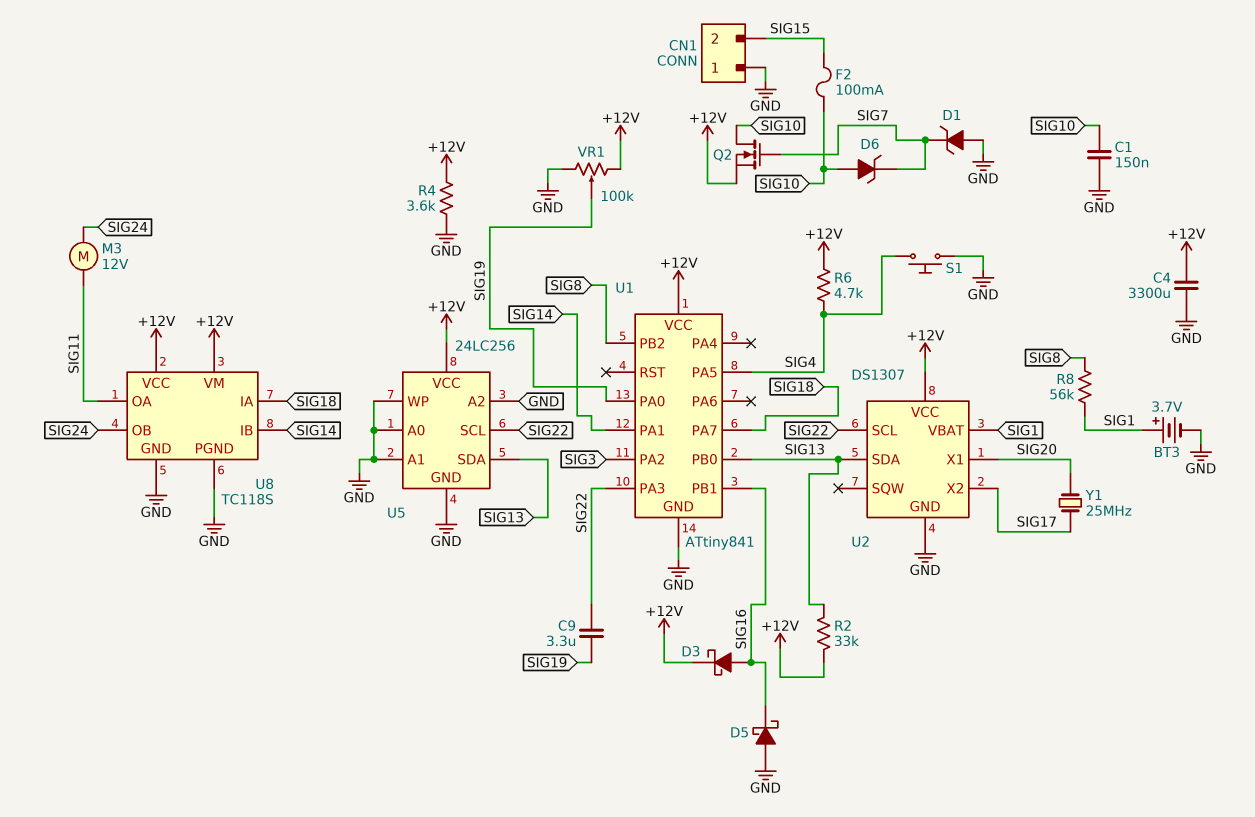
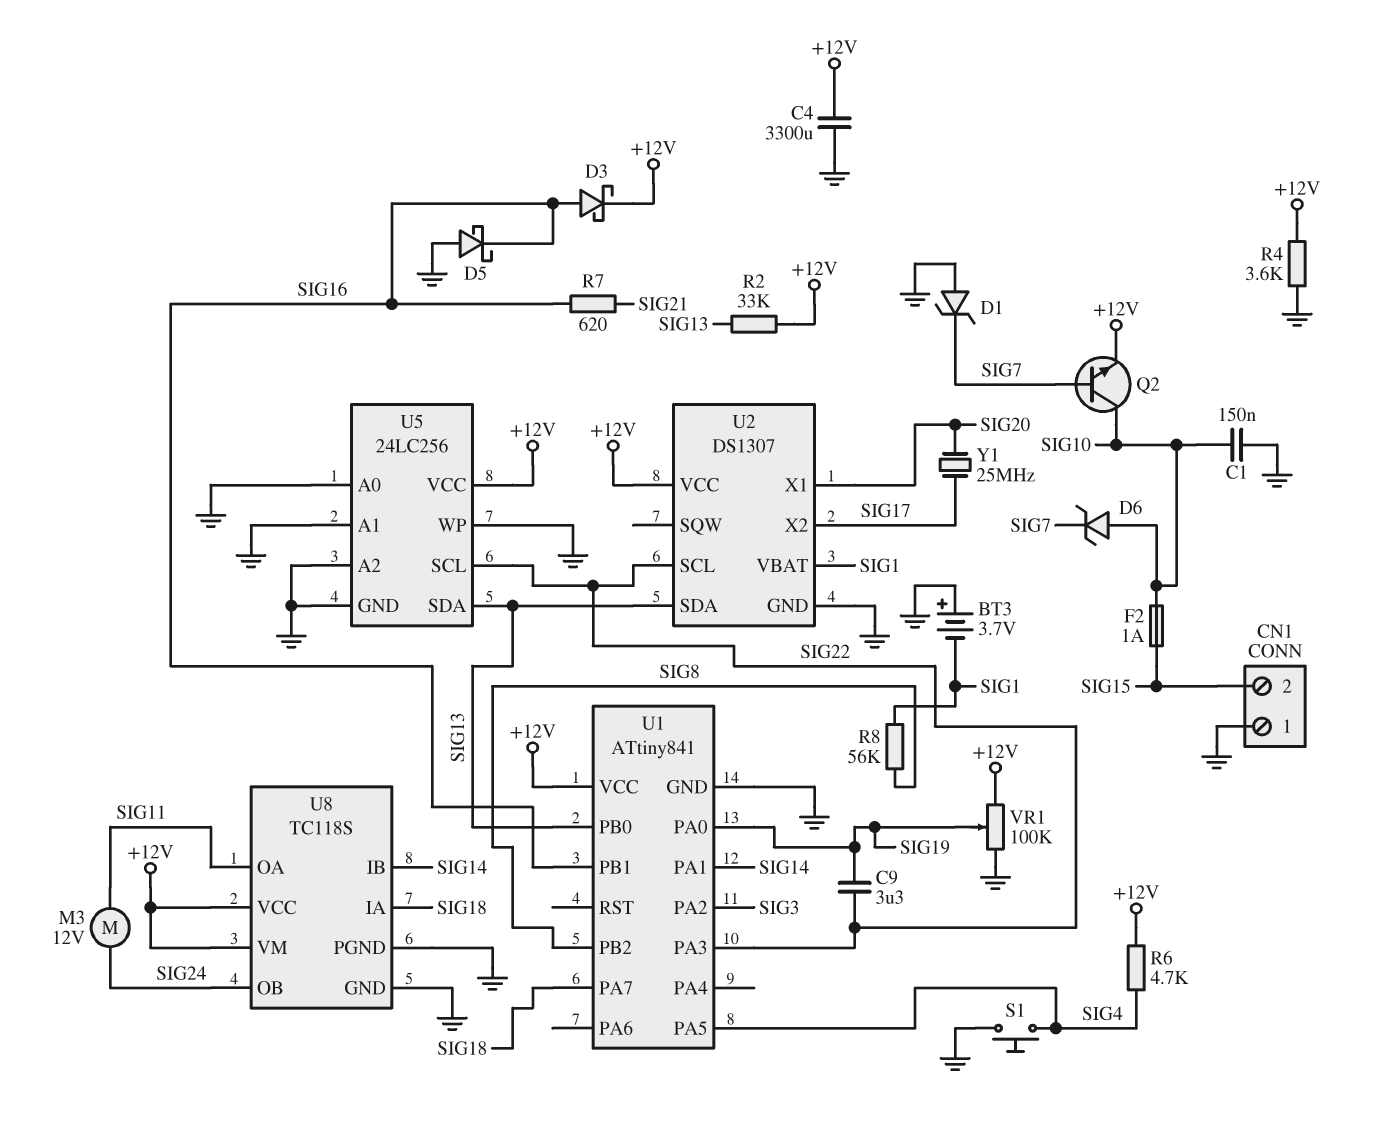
BT3: 3.7V (plus SIG1, minus GND) -> 3.7V (plus GND, minus SIG1)
F2: 100mA (SIG10, SIG15) -> 1A (SIG10, SIG15)
Q2: NMOS (G SIG7, D SIG10, S +12V) -> NPN (B SIG7, C SIG10, E +12V)
R7: none -> 620 (SIG16, SIG21)

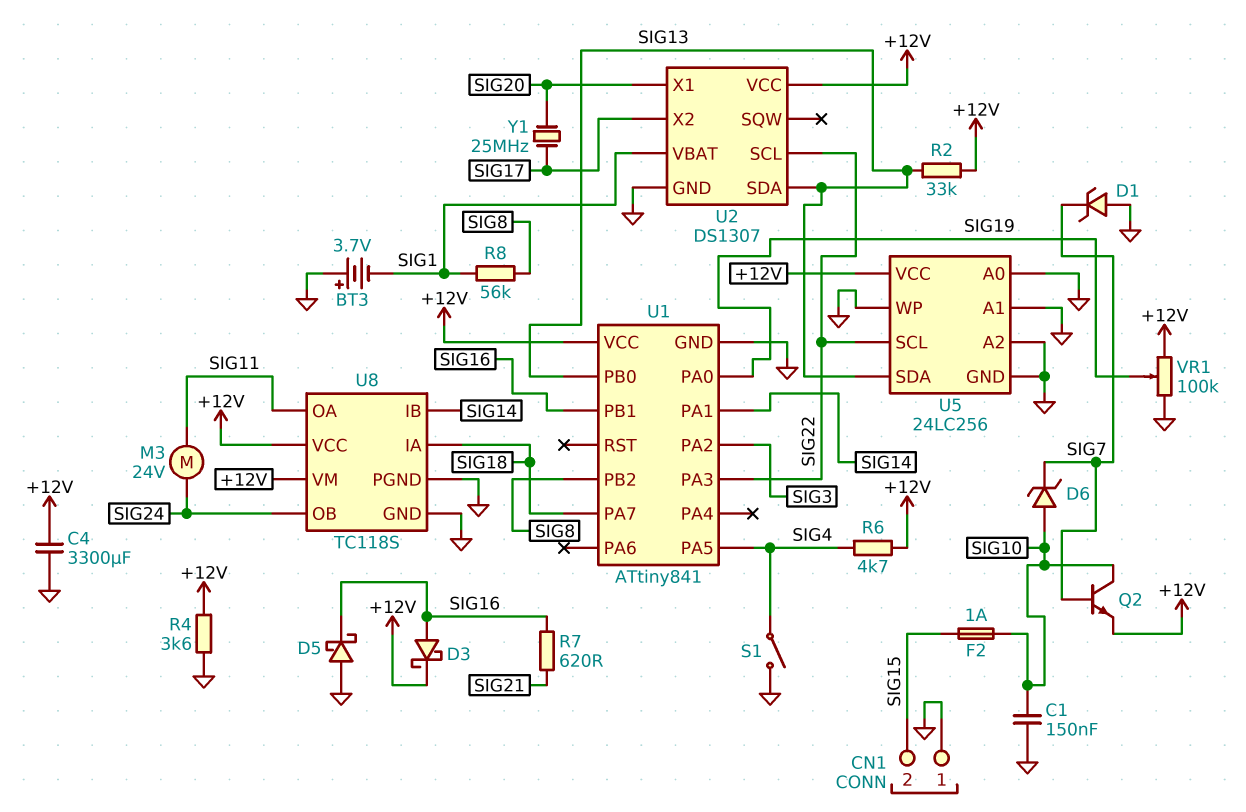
C9: 3.3uF (SIG19, SIG22) -> none
M3: motor 12V (SIG11, SIG24) -> motor 24V (SIG11, SIG24)
S1: button (GND, SIG4) -> switch (GND, SIG4)

